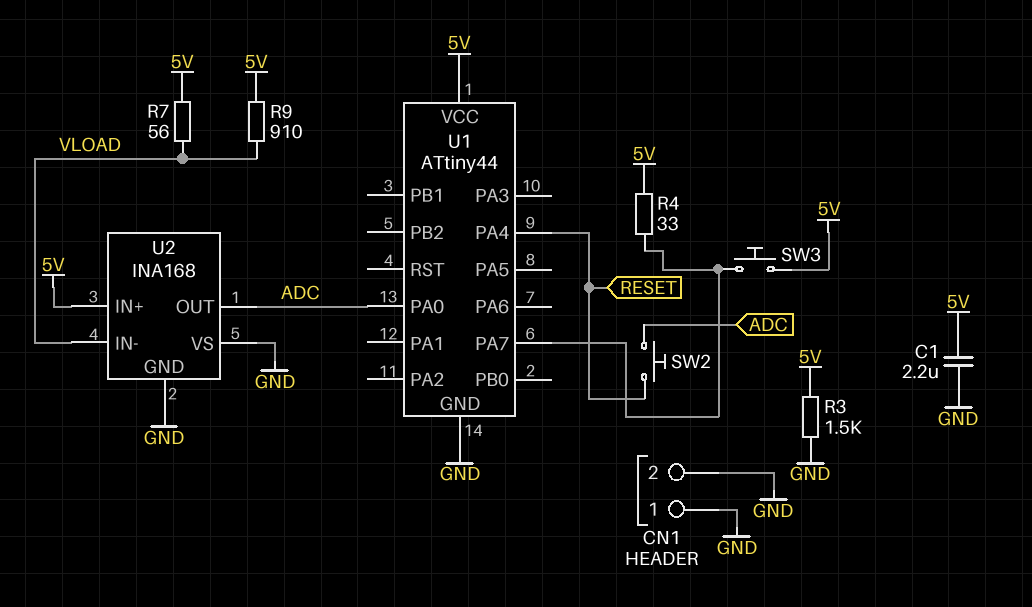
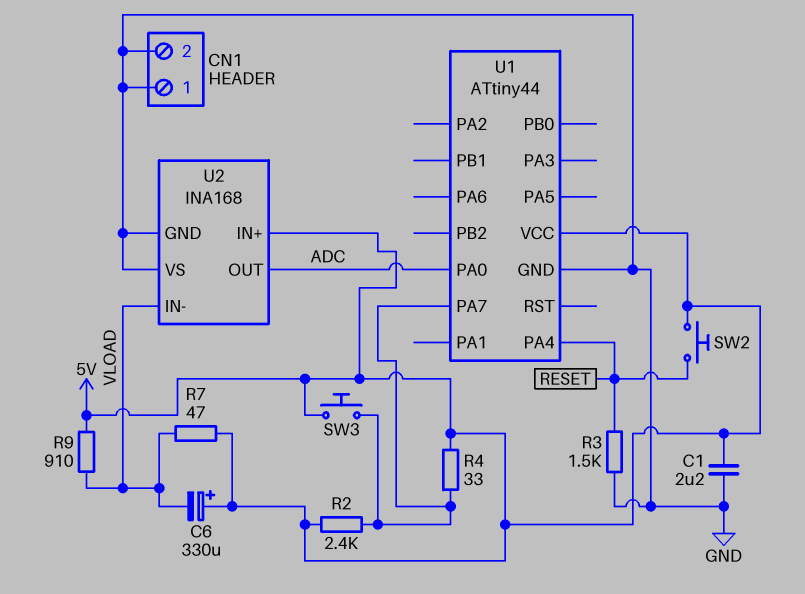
C6: none -> 330uF (plus 5V, minus VLOAD)
R2: none -> 2.4k (5V, U1/PA7)
R3: 1.5k (5V, GND) -> 1.5k (GND, RESET)
R7: 56 (5V, VLOAD) -> 47 (5V, VLOAD)
SW2: button (ADC, RESET) -> button (5V, RESET)

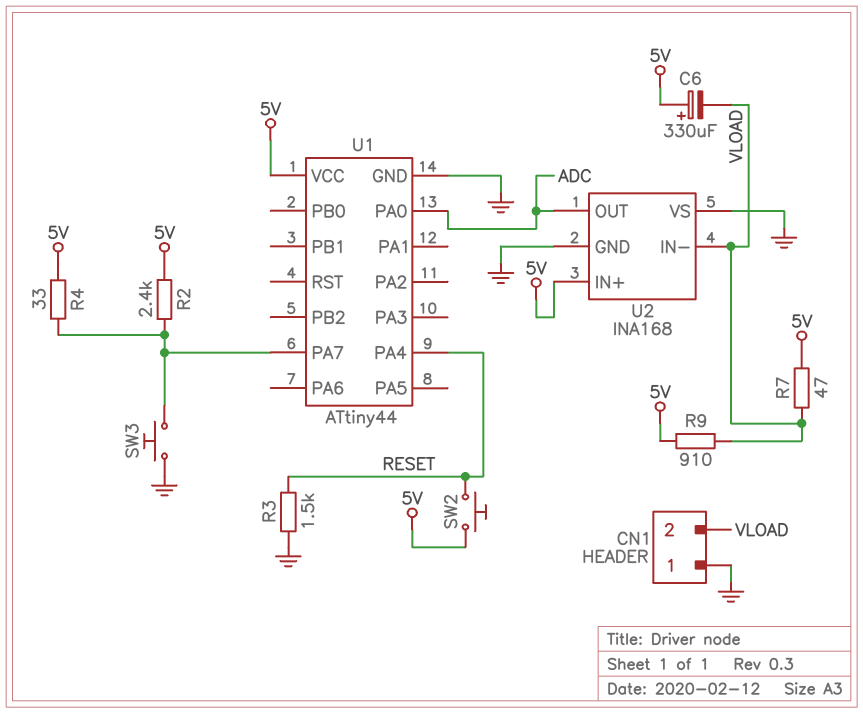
C1: 2.2uF (5V, GND) -> none
CN1 pin 2: GND -> VLOAD
SW3: button (5V, U1/PA7) -> button (GND, U1/PA7)

